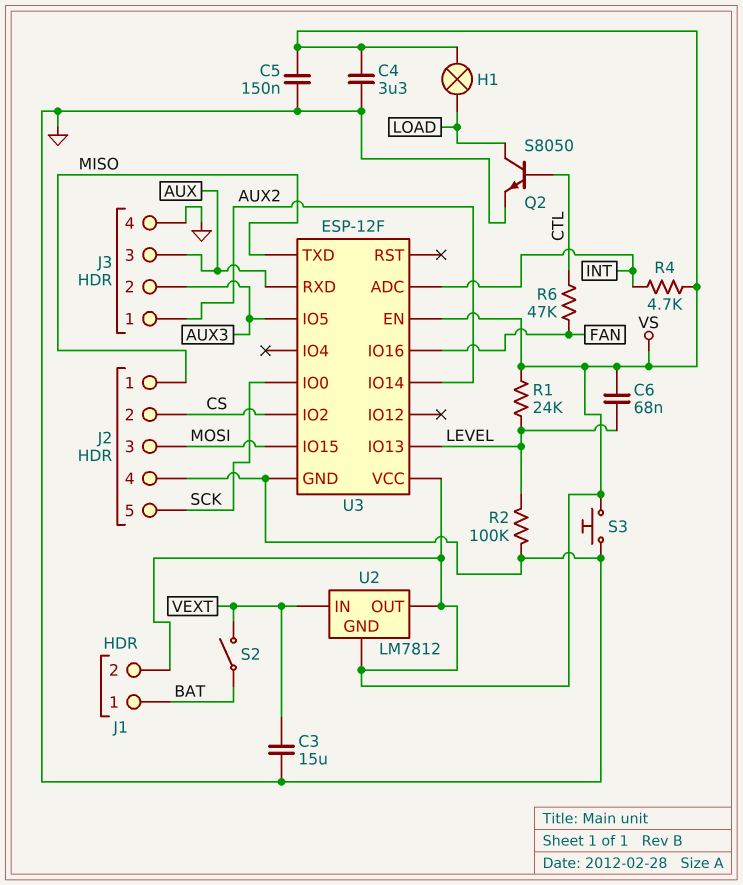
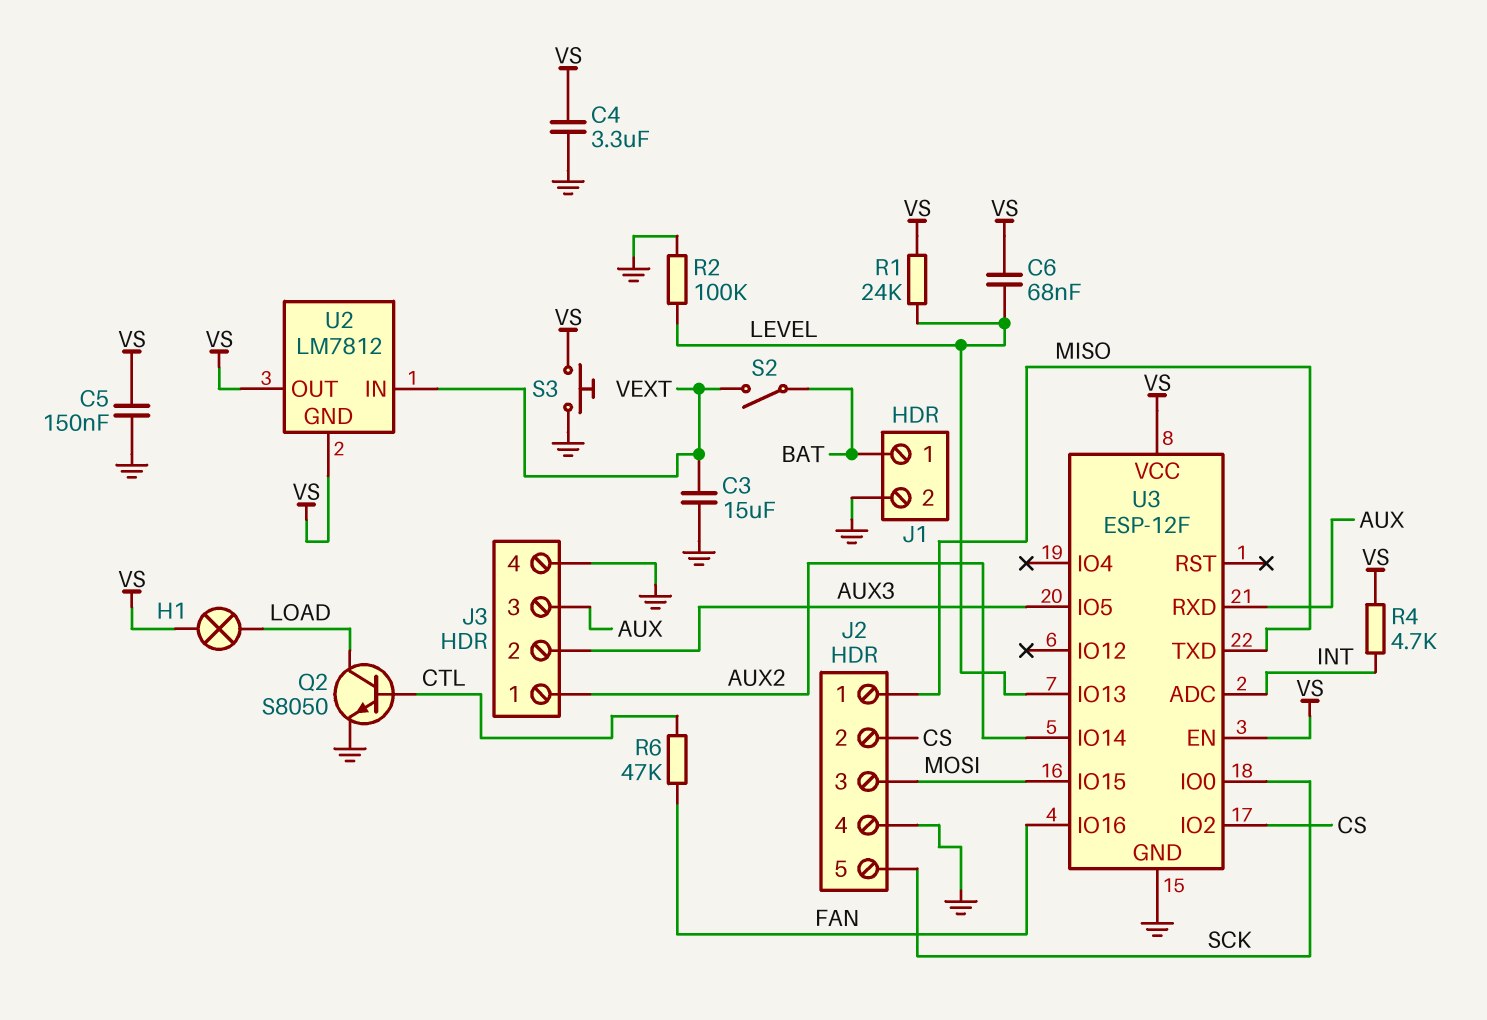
J1 pin 2: VS -> GND

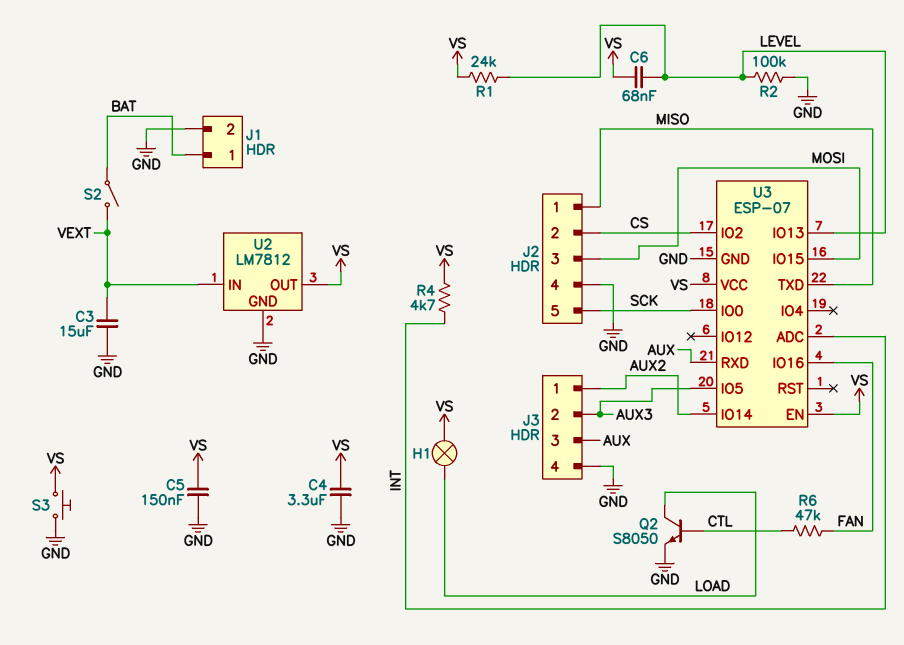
U2 pin GND: VS -> GND
U3: ESP-12F -> ESP-07

